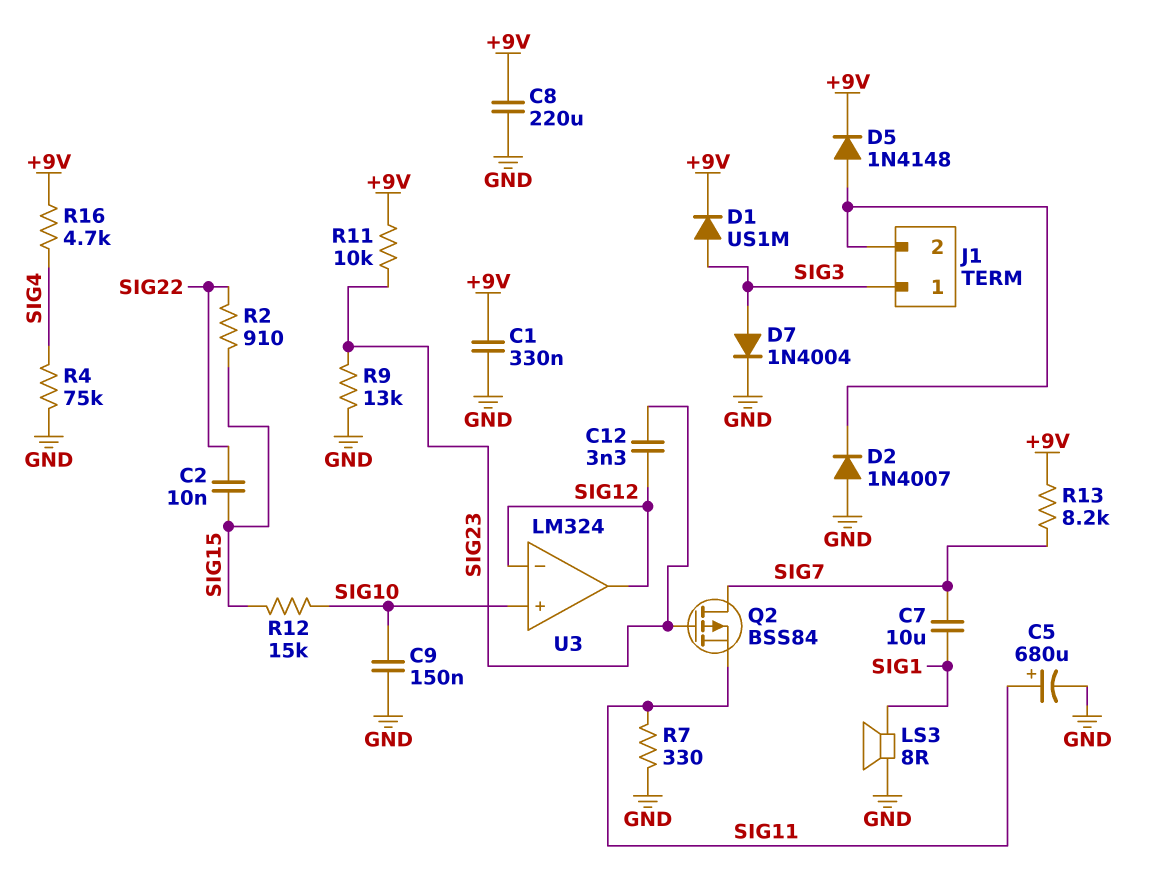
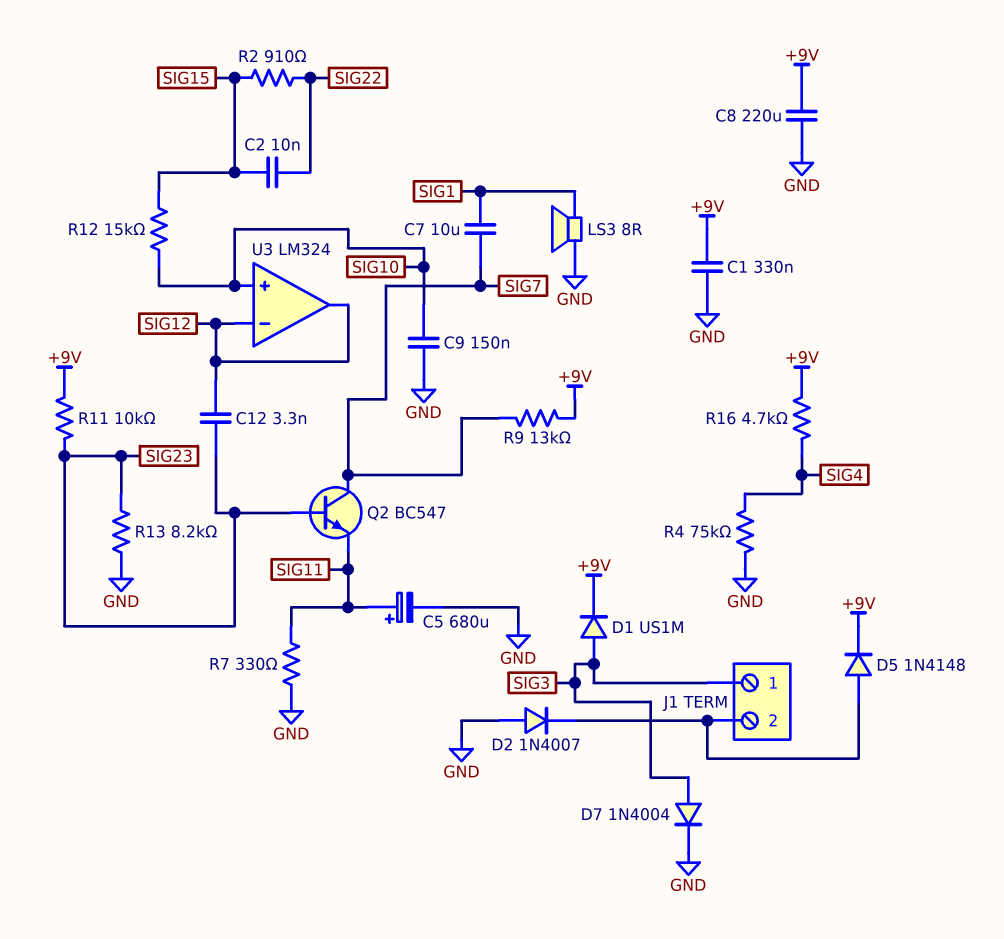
Q2: PMOS BSS84 (G SIG23, D SIG7, S SIG11) -> NPN BC547 (B SIG23, C SIG7, E SIG11)
R9: 13k (GND, SIG23) -> 13k (+9V, SIG7)
R13: 8.2k (+9V, SIG7) -> 8.2k (GND, SIG23)

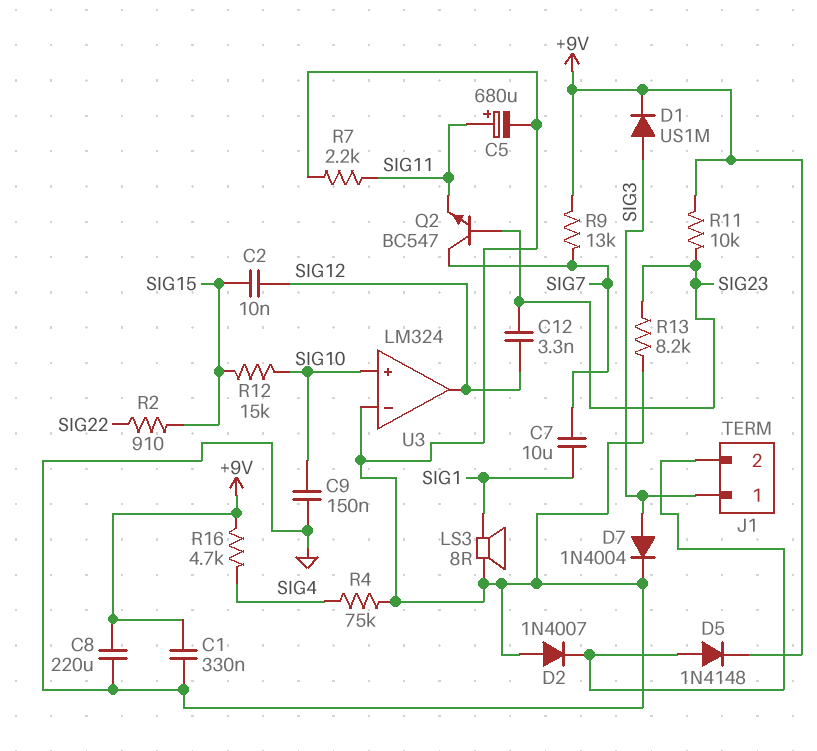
C2: 10nF (SIG15, SIG22) -> 10nF (SIG12, SIG15)
R7: 330 (GND, SIG11) -> 2.2k (GND, SIG11)
U3 pin in-: SIG12 -> GND

